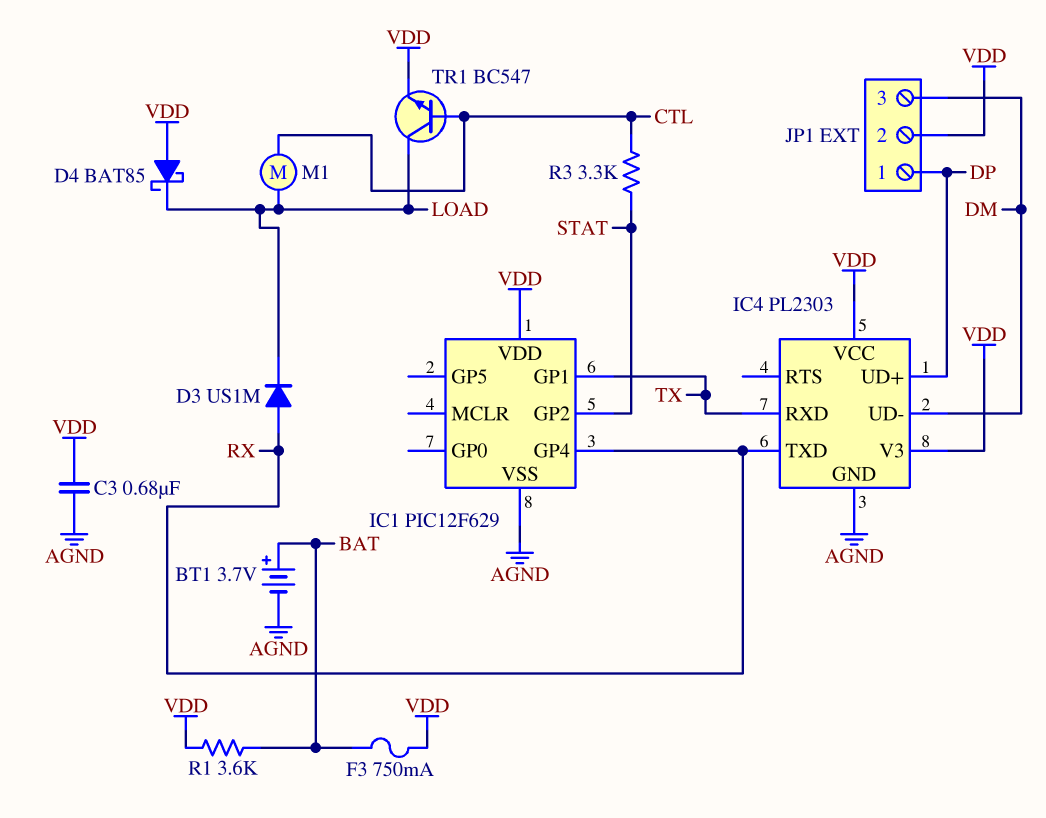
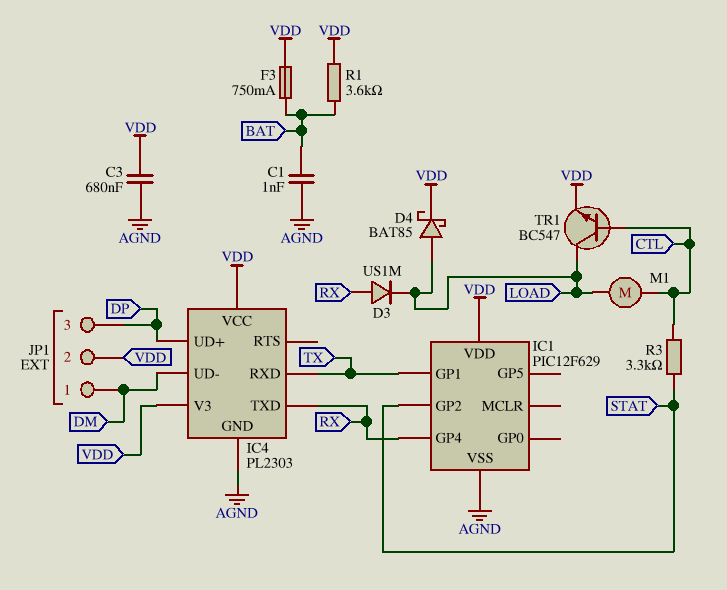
BT1: 3.7V (plus BAT, minus AGND) -> none
C1: none -> 1nF (AGND, BAT)
D4: schottky BAT85 (A VDD, K LOAD) -> schottky BAT85 (A LOAD, K VDD)
JP1 pin 1: DP -> DM
JP1 pin 3: DM -> DP

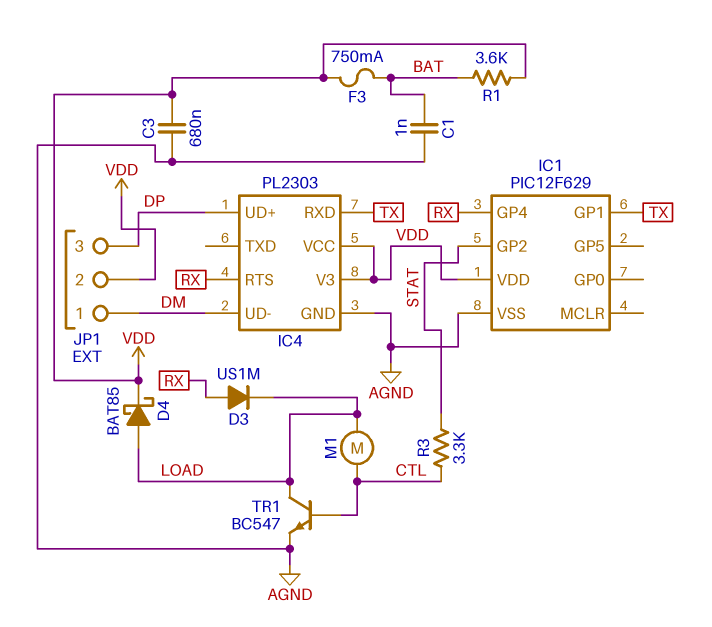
IC4 pin RTS: none -> RX
IC4 pin TXD: RX -> none
TR1: NPN BC547 (B CTL, C LOAD, E VDD) -> NPN BC547 (B CTL, C LOAD, E AGND)

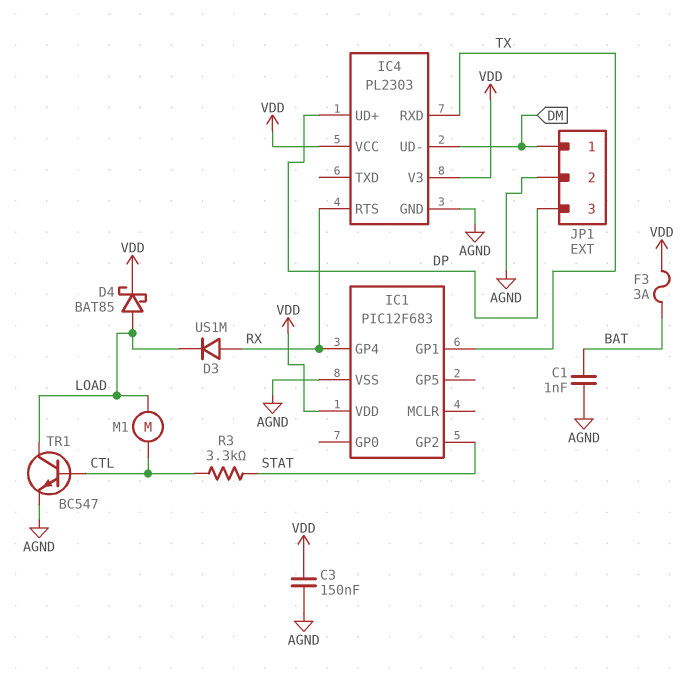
C3: 680nF (AGND, VDD) -> 150nF (AGND, VDD)
F3: 750mA (BAT, VDD) -> 3A (BAT, VDD)
IC1: PIC12F629 -> PIC12F683
JP1 pin 2: VDD -> AGND
R1: 3.6k (BAT, VDD) -> none

